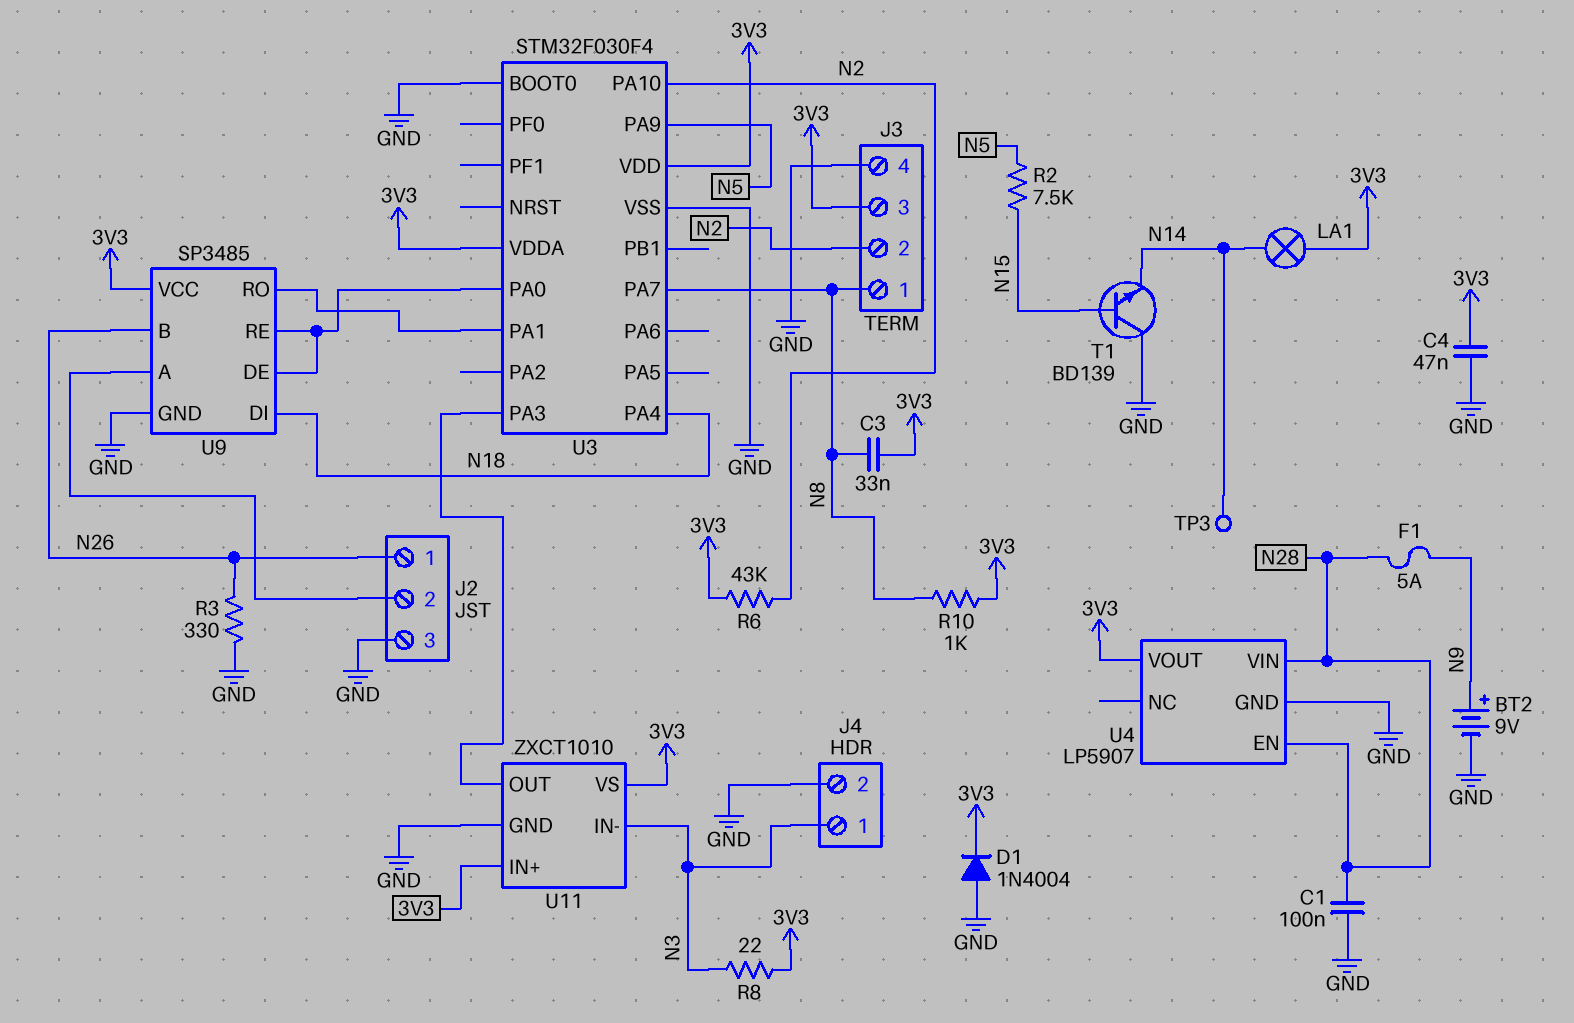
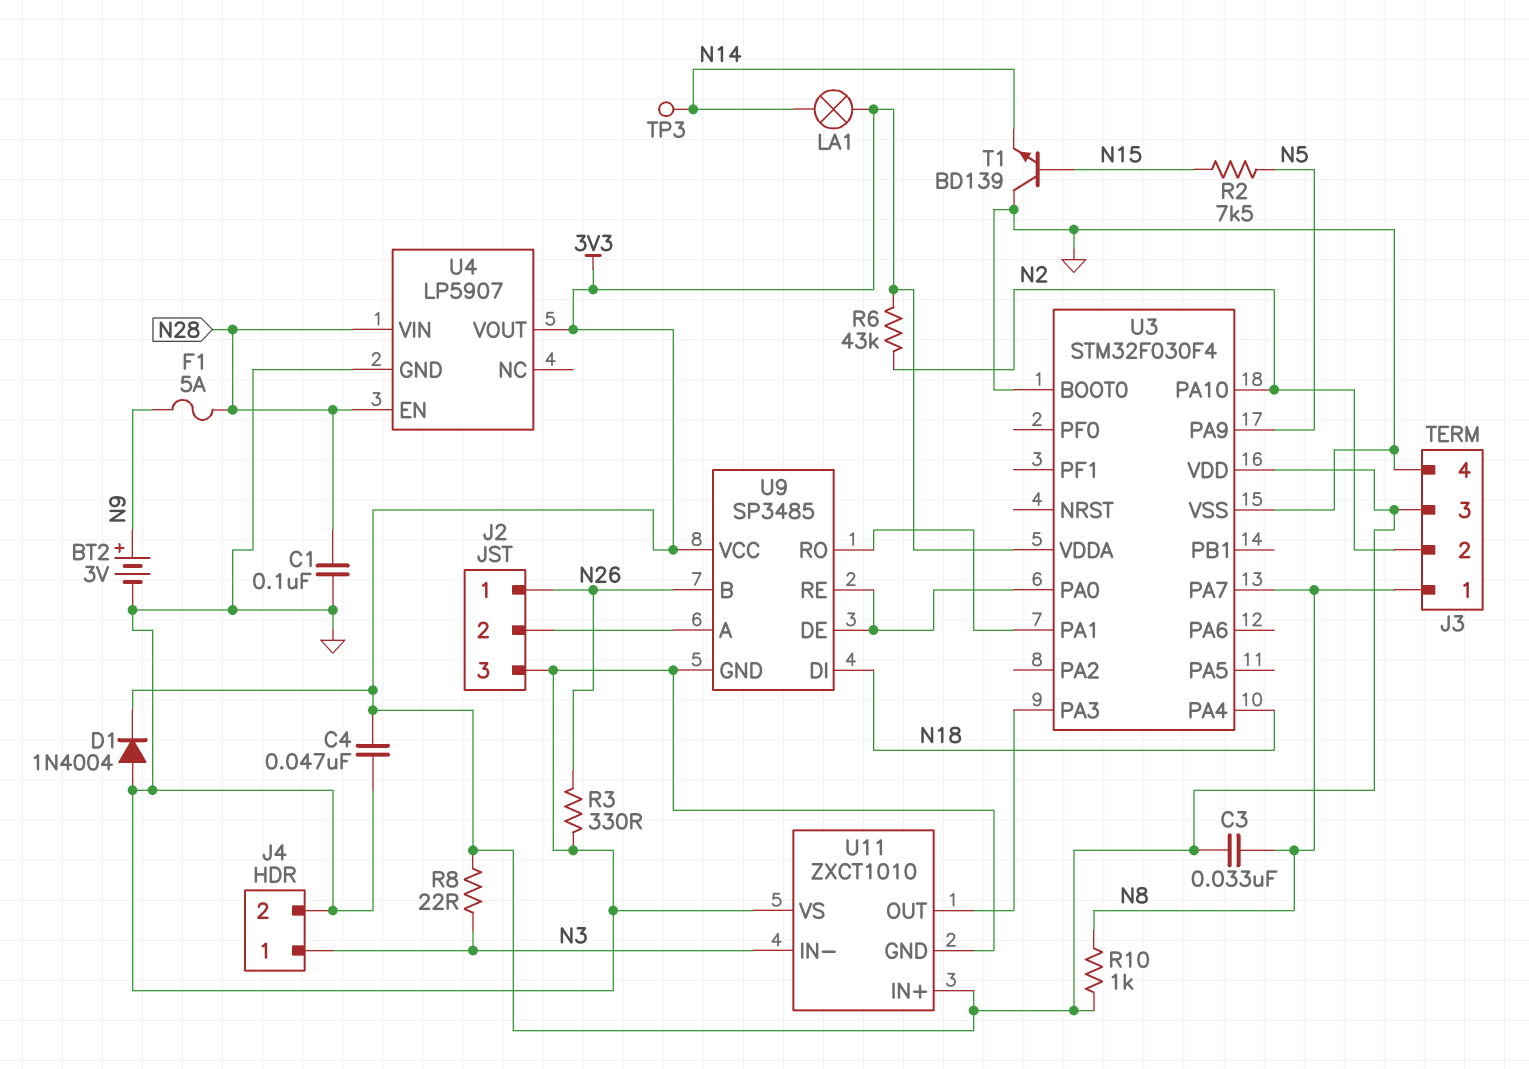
BT2: 9V (plus N9, minus GND) -> 3V (plus N9, minus GND)
U11 pin VS: 3V3 -> GND

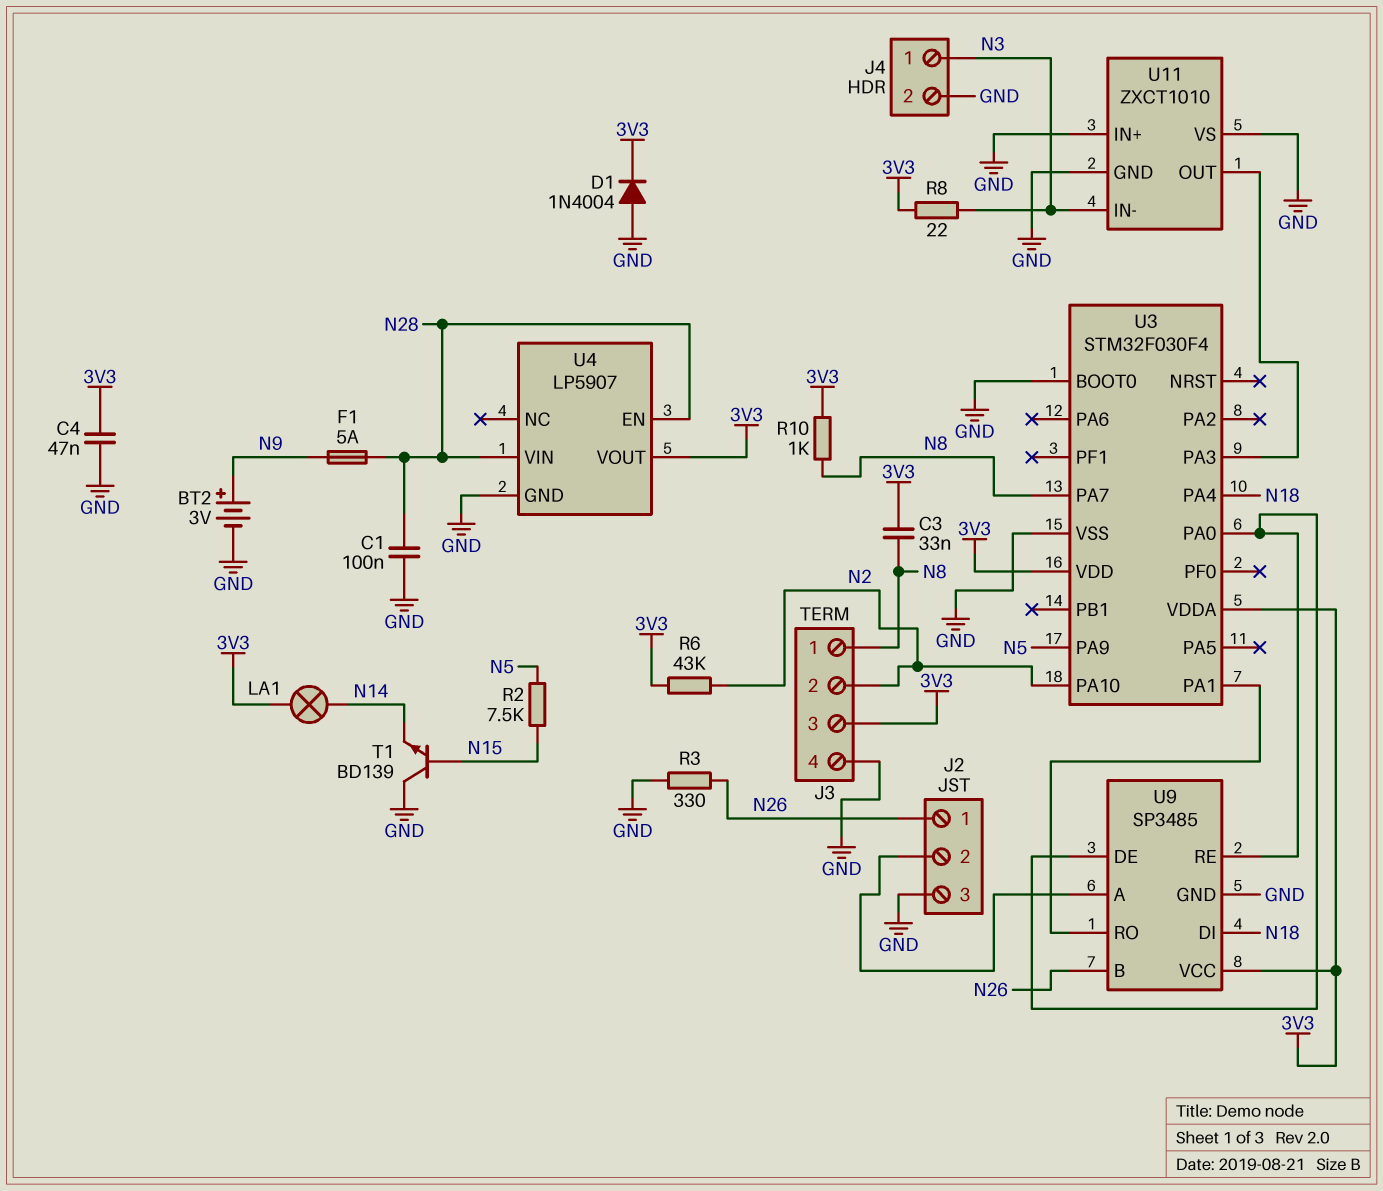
TP3: test point (N14) -> none
U11 pin IN+: 3V3 -> GND

